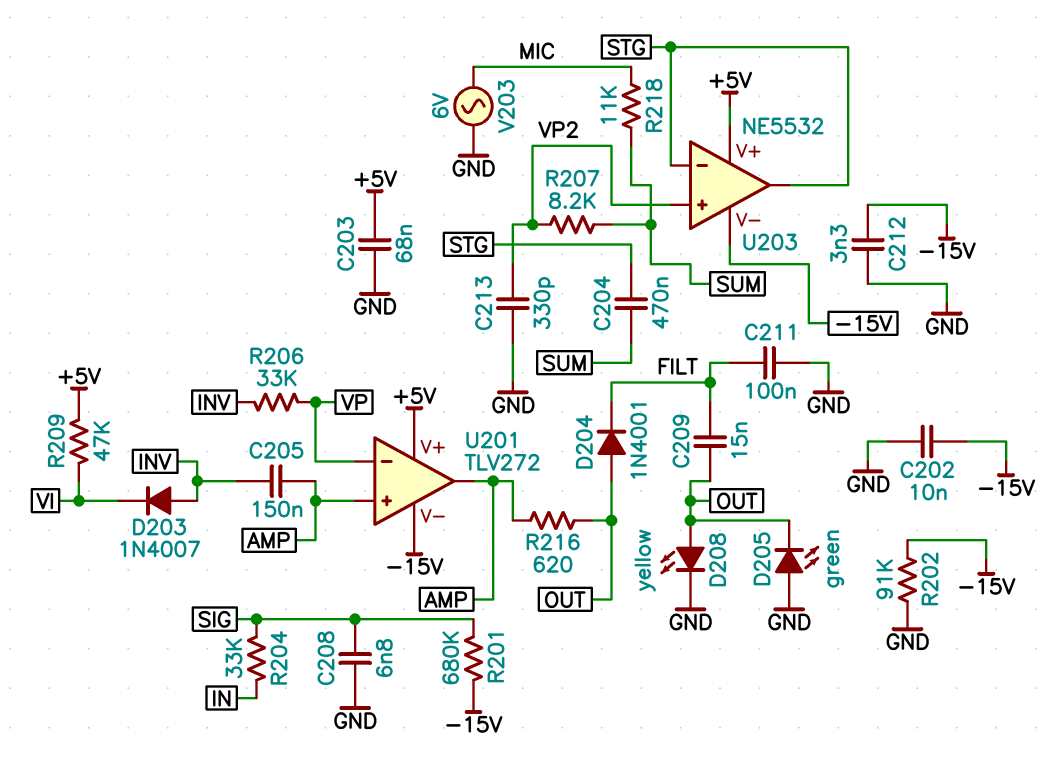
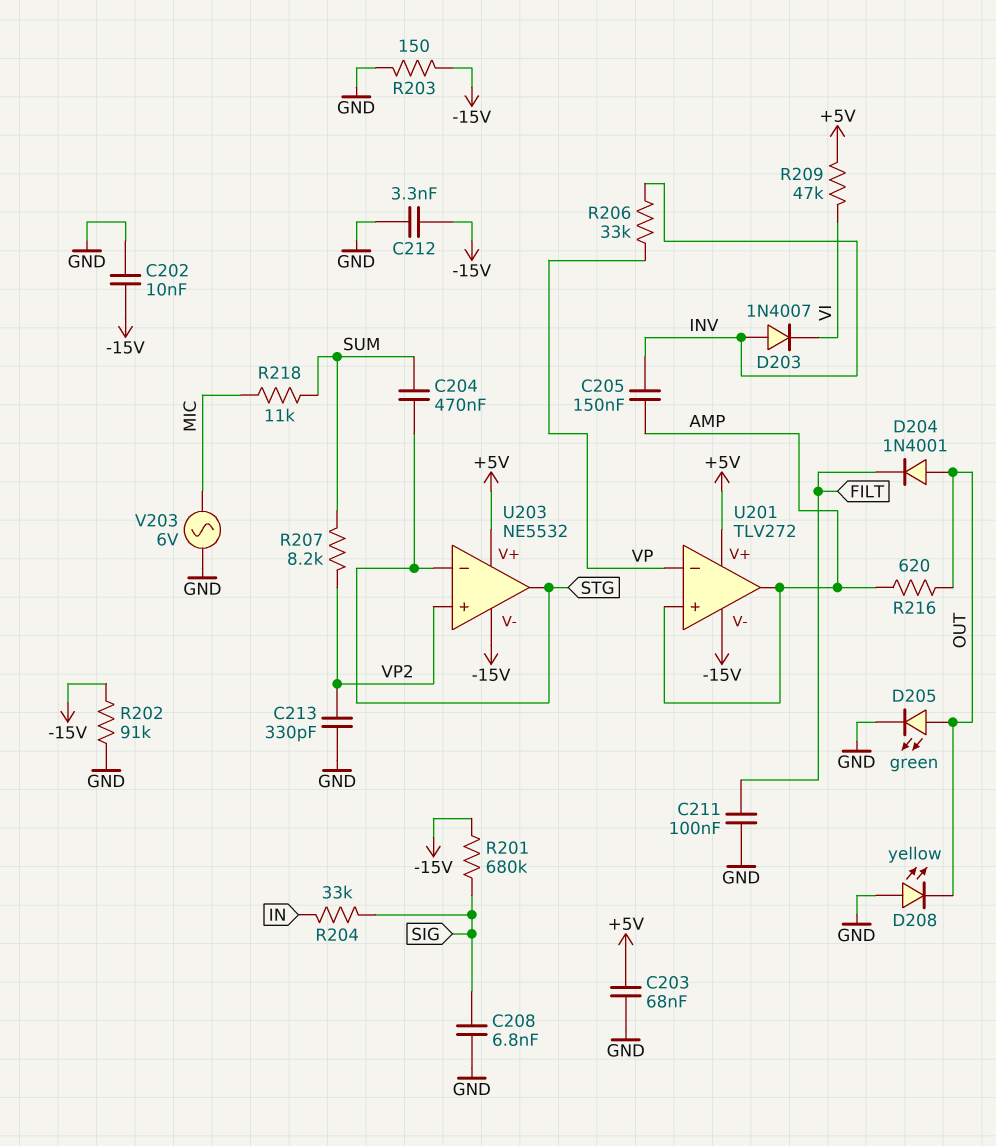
C209: 15nF (FILT, OUT) -> none
D205: LED green (A GND, K OUT) -> LED green (A OUT, K GND)
D208: LED yellow (A OUT, K GND) -> LED yellow (A GND, K OUT)
R203: none -> 150 (-15V, GND)

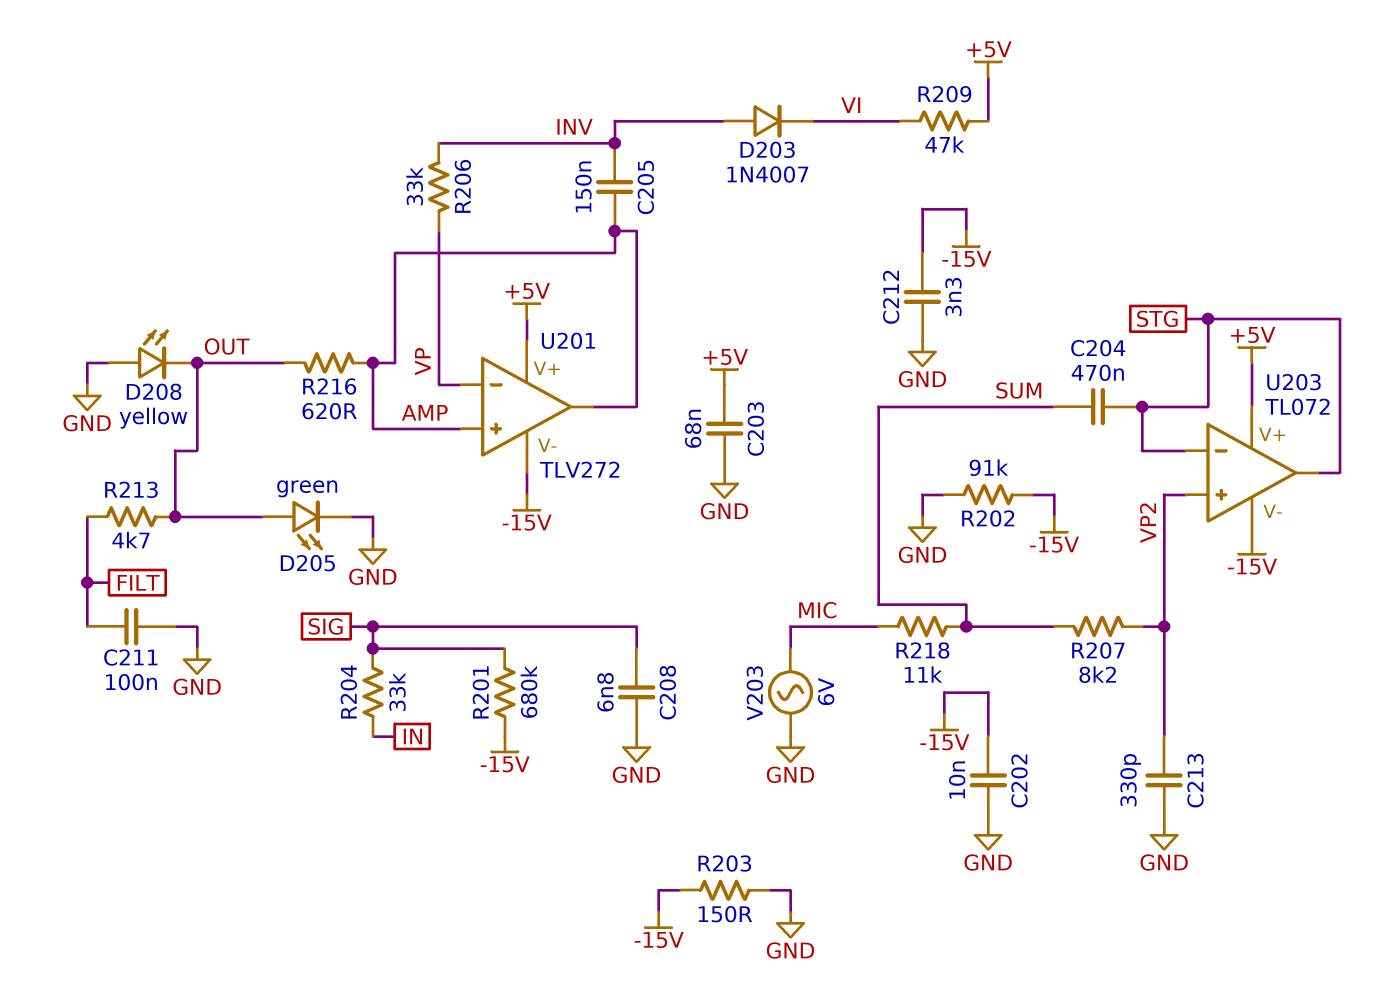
D204: diode 1N4001 (A OUT, K FILT) -> none
R213: none -> 4.7k (FILT, OUT)
U203: NE5532 -> TL072

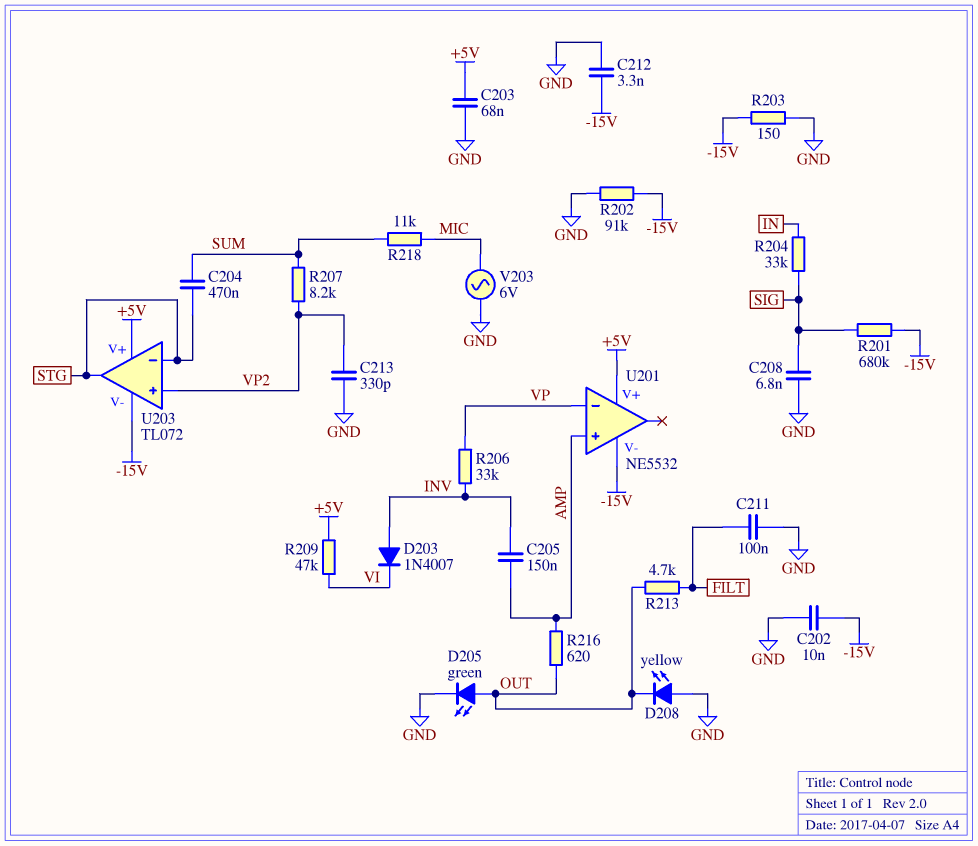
U201: TLV272 -> NE5532
U201 pin out: AMP -> none

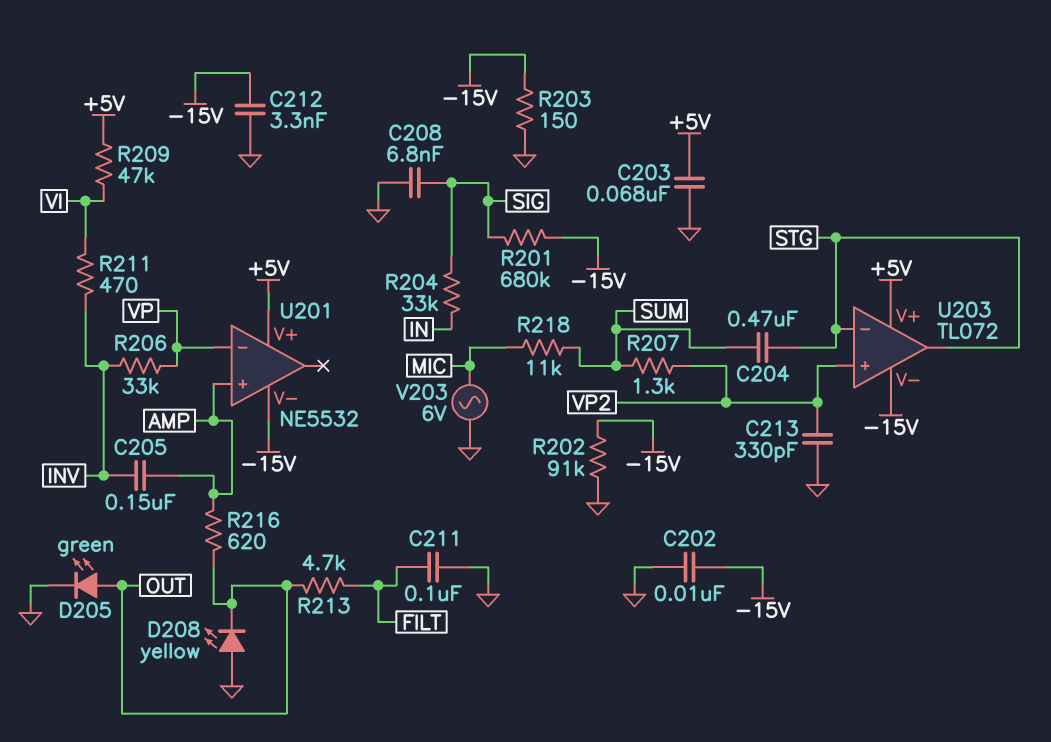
D203: diode 1N4007 (A INV, K VI) -> none
R207: 8.2k (SUM, VP2) -> 1.3k (SUM, VP2)
R211: none -> 470 (INV, VI)

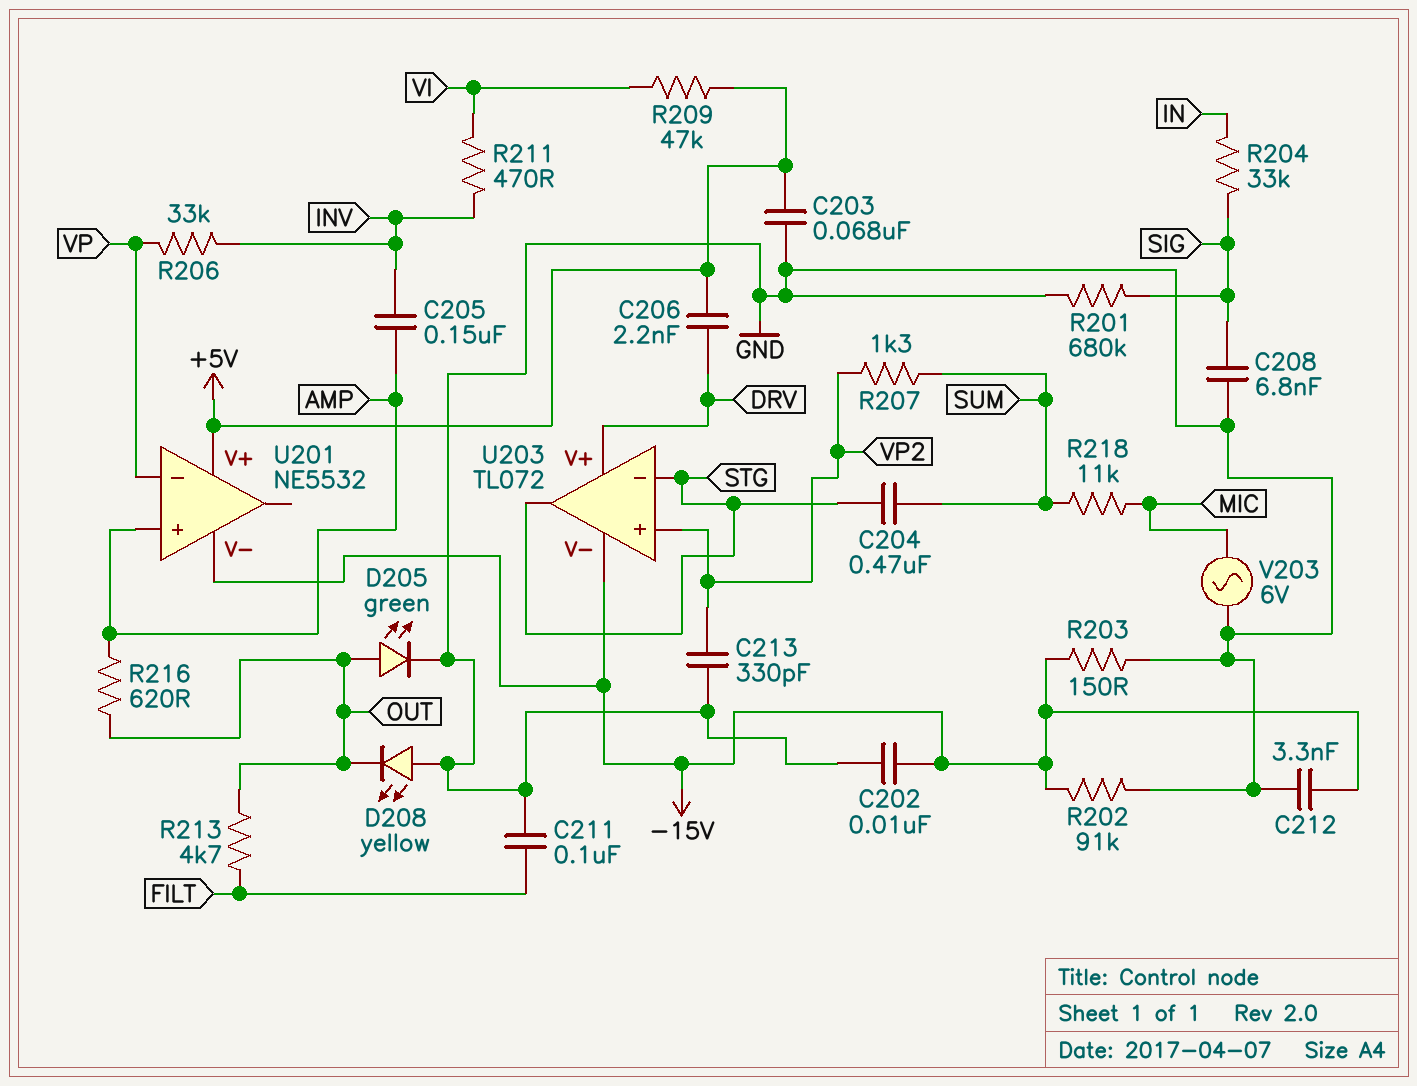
C206: none -> 2.2nF (+5V, DRV)
R201: 680k (-15V, SIG) -> 680k (GND, SIG)
U203 pin V+: +5V -> DRV

